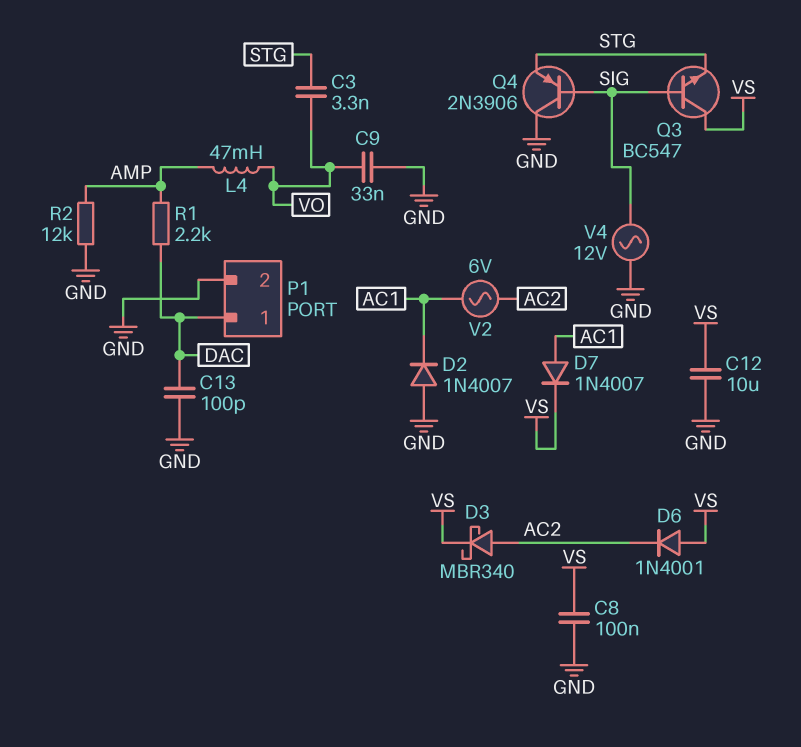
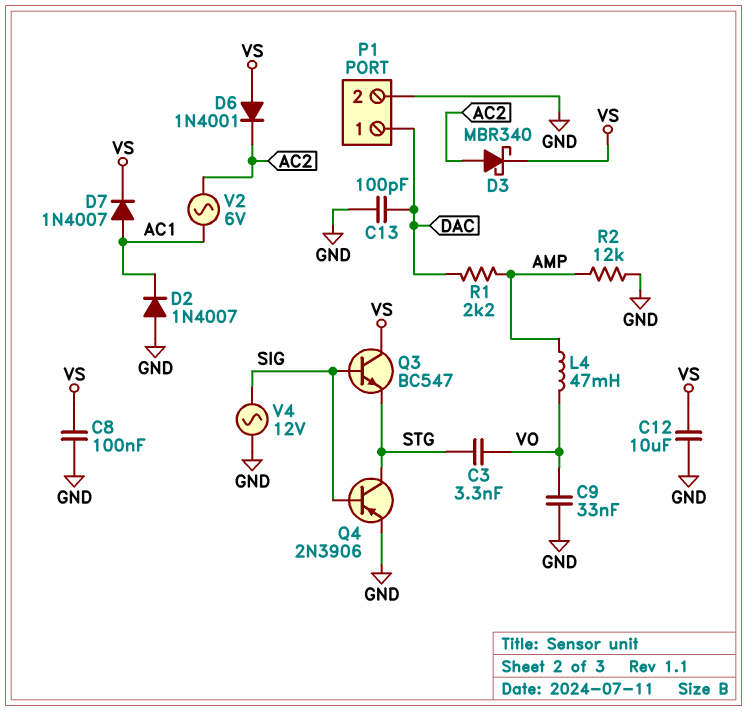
Q4: PNP 2N3906 (B SIG, C GND, E STG) -> PNP 2N3906 (B SIG, C STG, E GND)

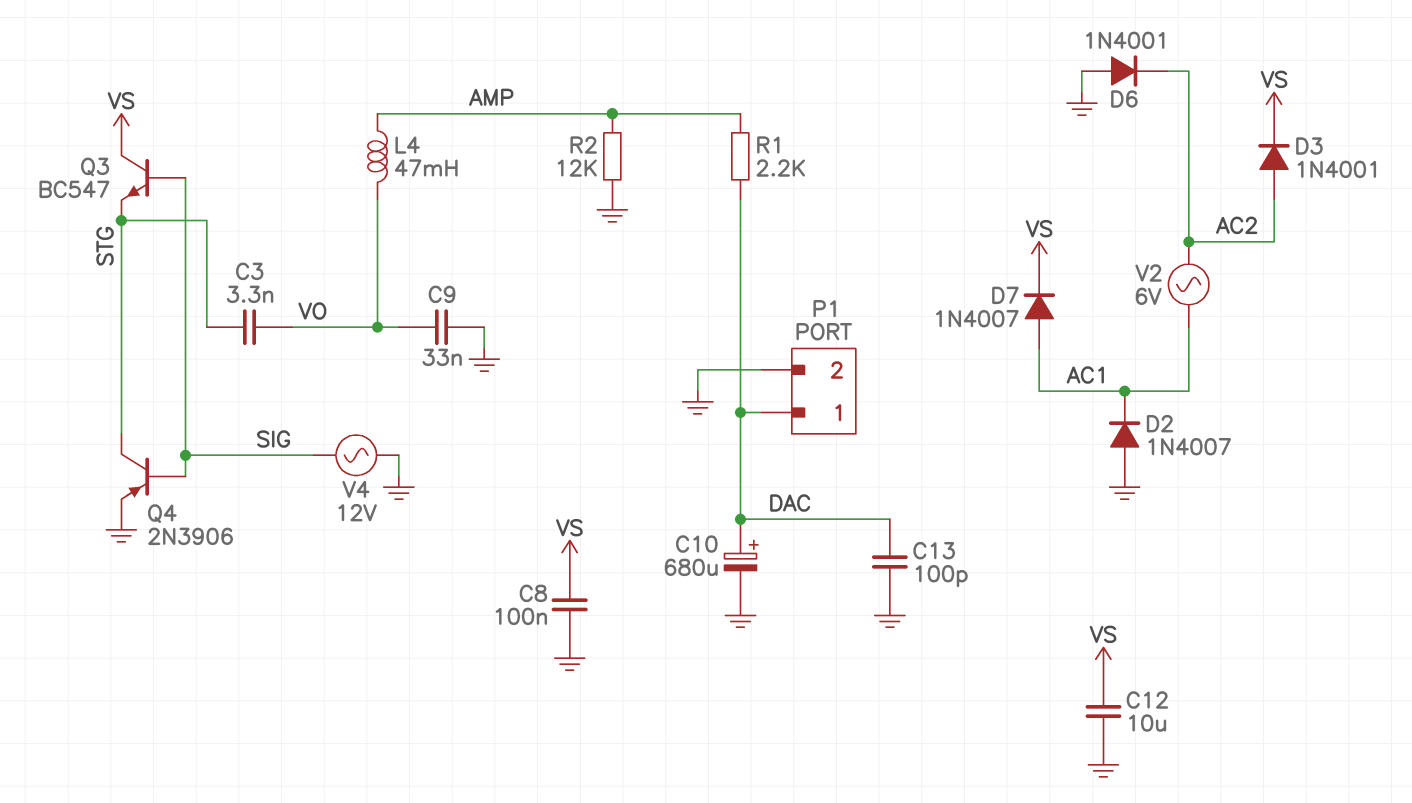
C10: none -> 680uF (plus DAC, minus GND)
D3: schottky MBR340 (A AC2, K VS) -> diode 1N4001 (A AC2, K VS)
D6: diode 1N4001 (A VS, K AC2) -> diode 1N4001 (A GND, K AC2)

